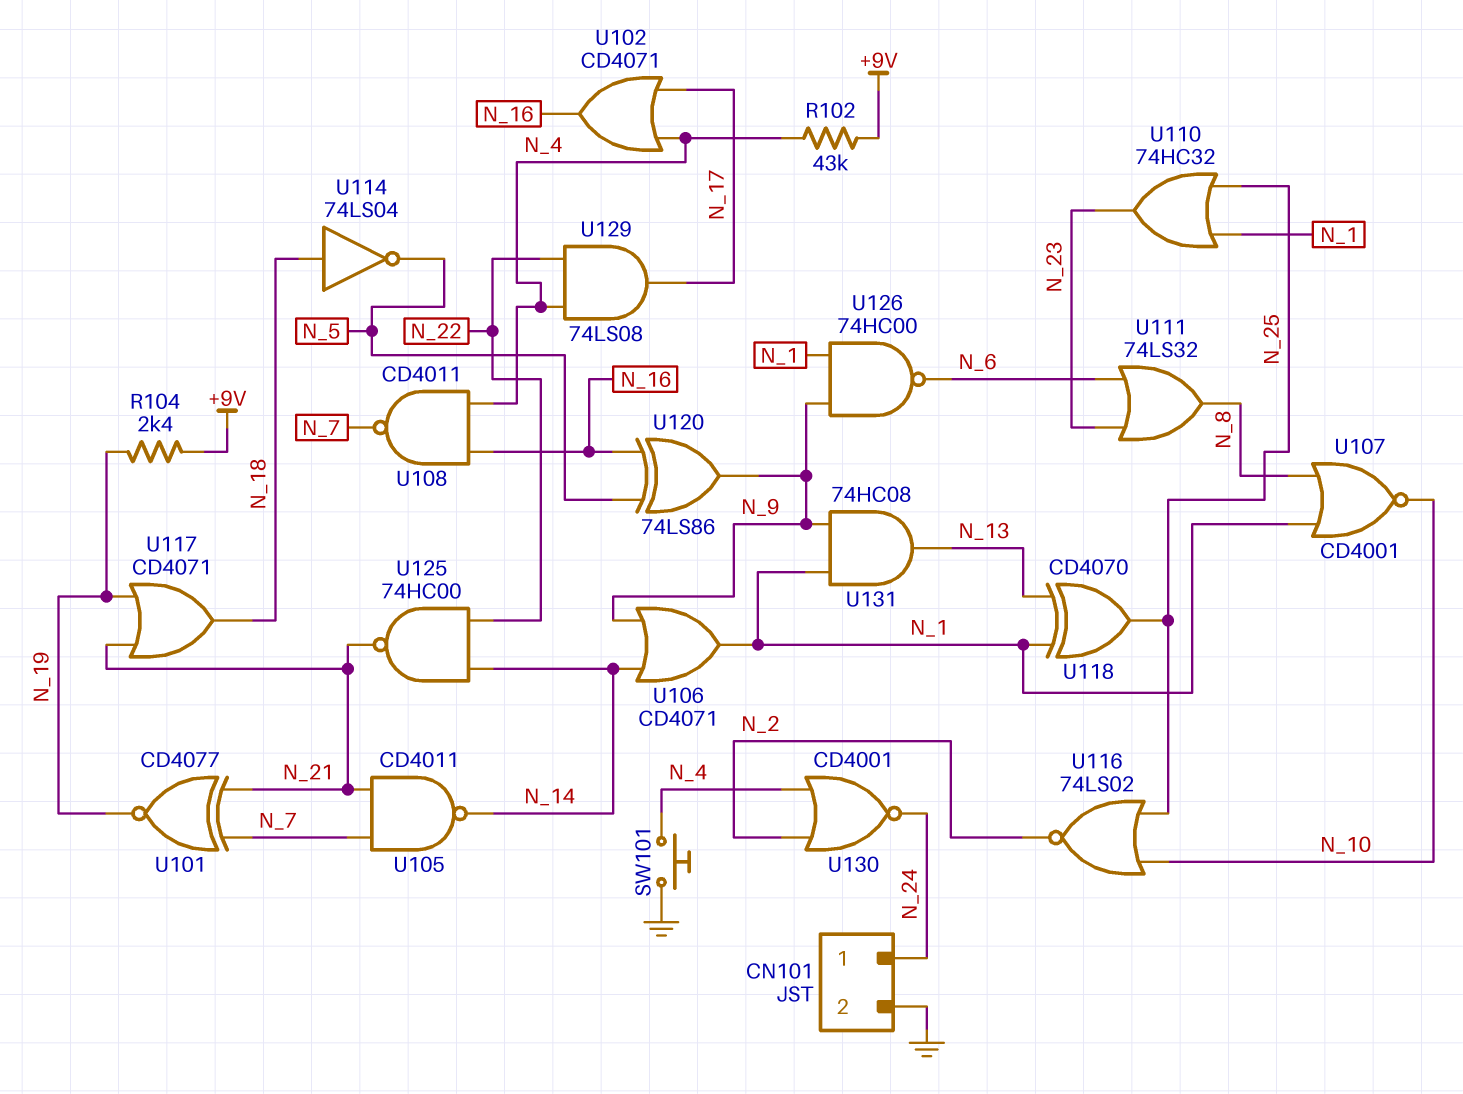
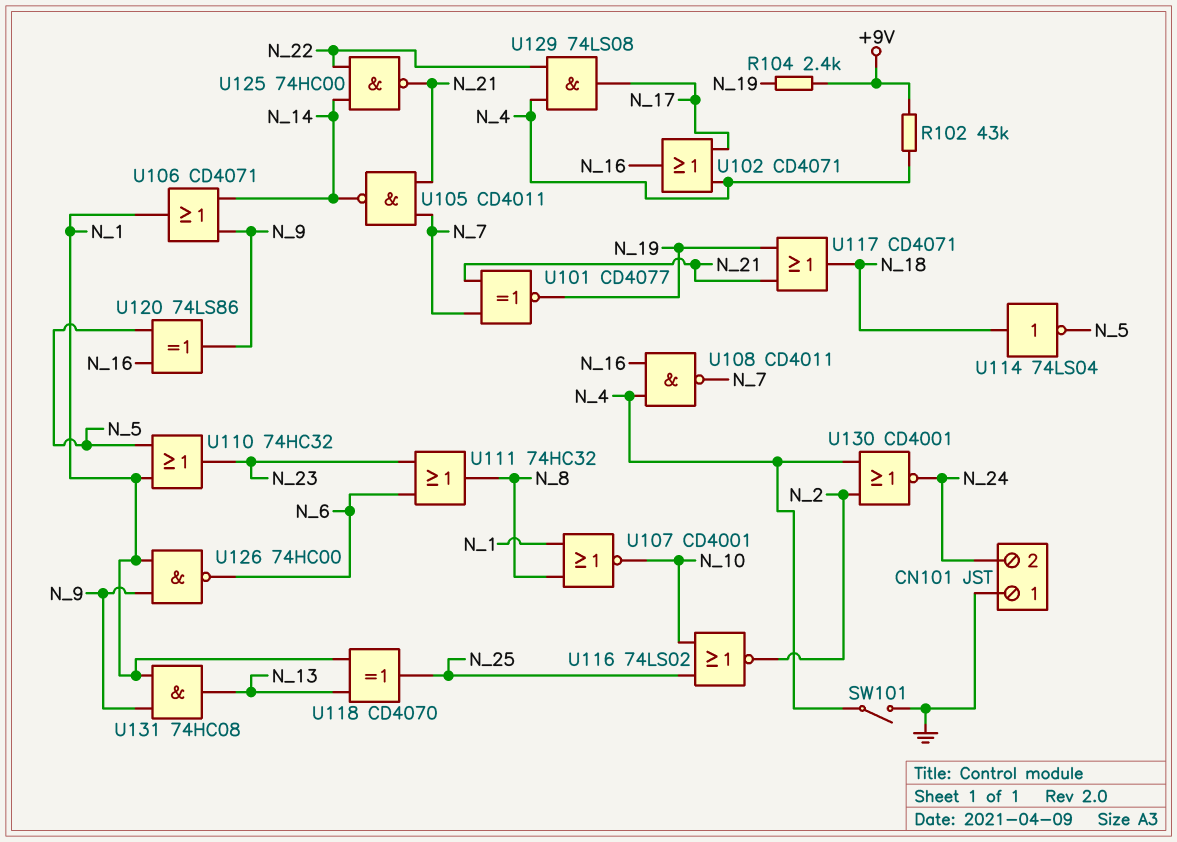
CN101 pin 1: N_24 -> GND
CN101 pin 2: GND -> N_24
SW101: button (GND, N_4) -> switch (GND, N_4)
U110: OR 74HC32 (in N_1, in N_25, out N_23) -> OR 74HC32 (in N_1, in N_5, out N_23)
U111: OR 74LS32 (in N_6, in N_23, out N_8) -> OR 74HC32 (in N_6, in N_23, out N_8)

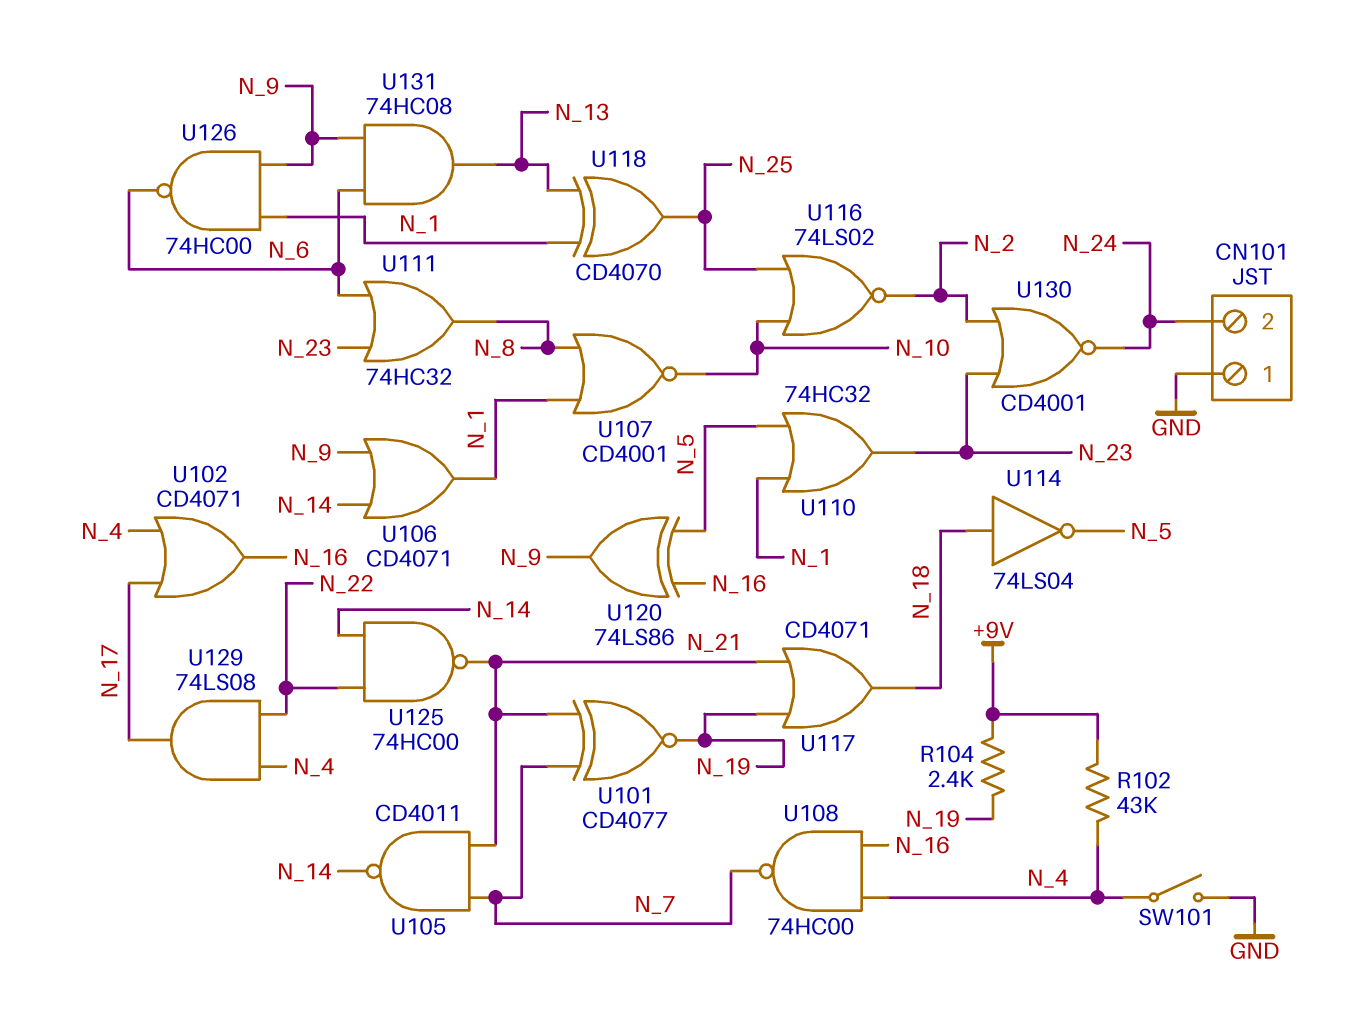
U108: NAND CD4011 (in N_4, in N_16, out N_7) -> NAND 74HC00 (in N_4, in N_16, out N_7)
U130: NOR CD4001 (in N_2, in N_4, out N_24) -> NOR CD4001 (in N_2, in N_23, out N_24)
U131: AND 74HC08 (in N_1, in N_9, out N_13) -> AND 74HC08 (in N_6, in N_9, out N_13)

